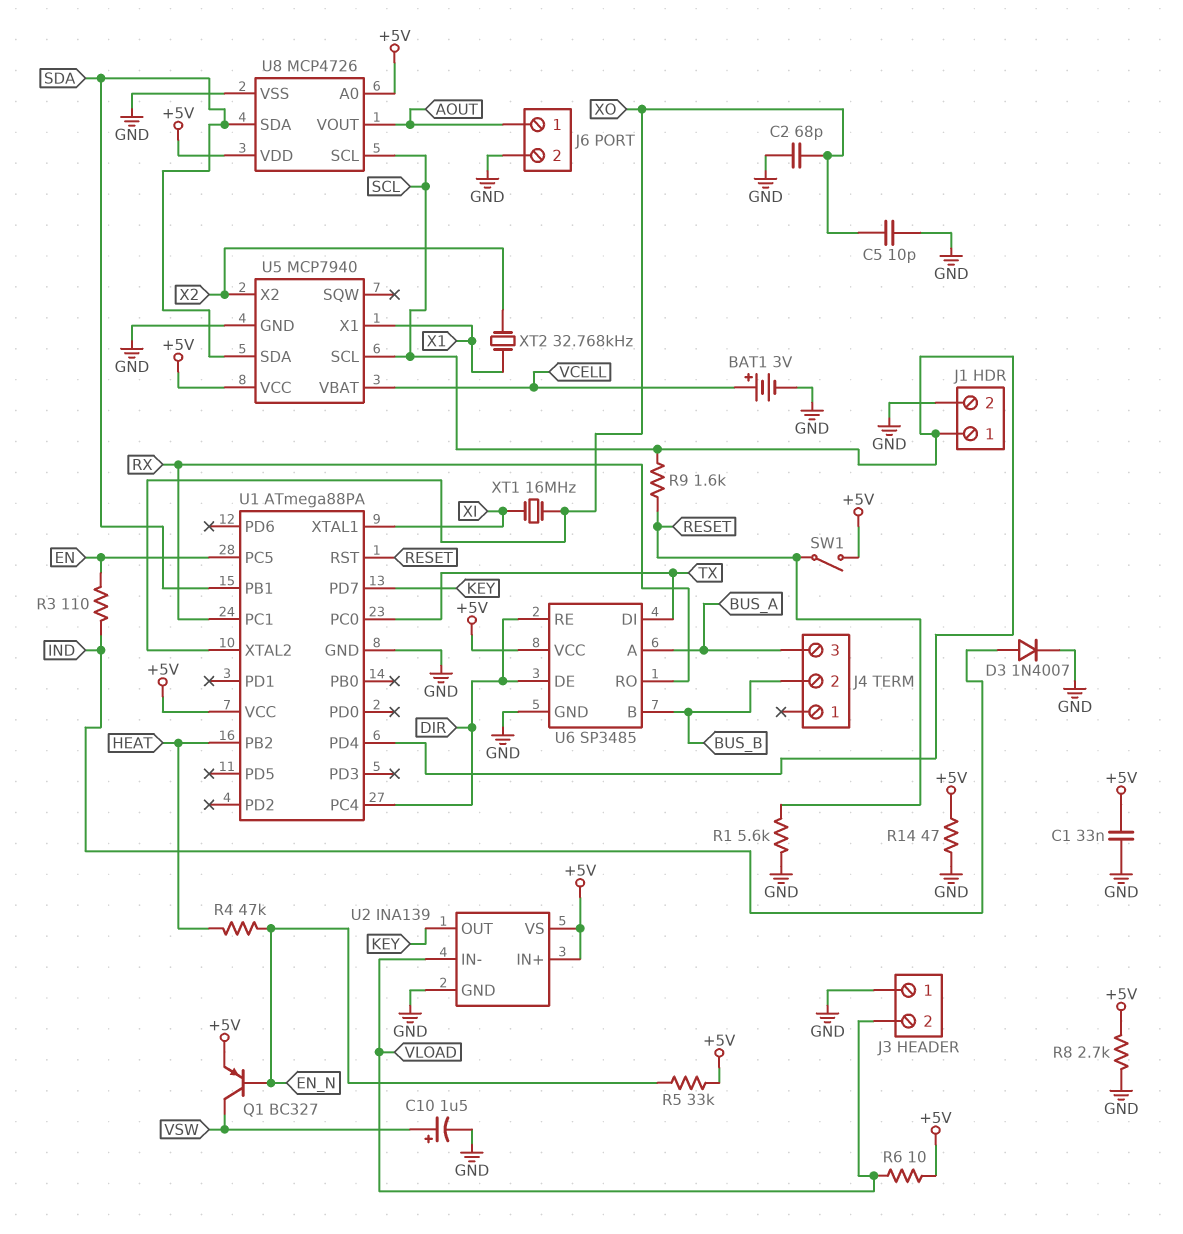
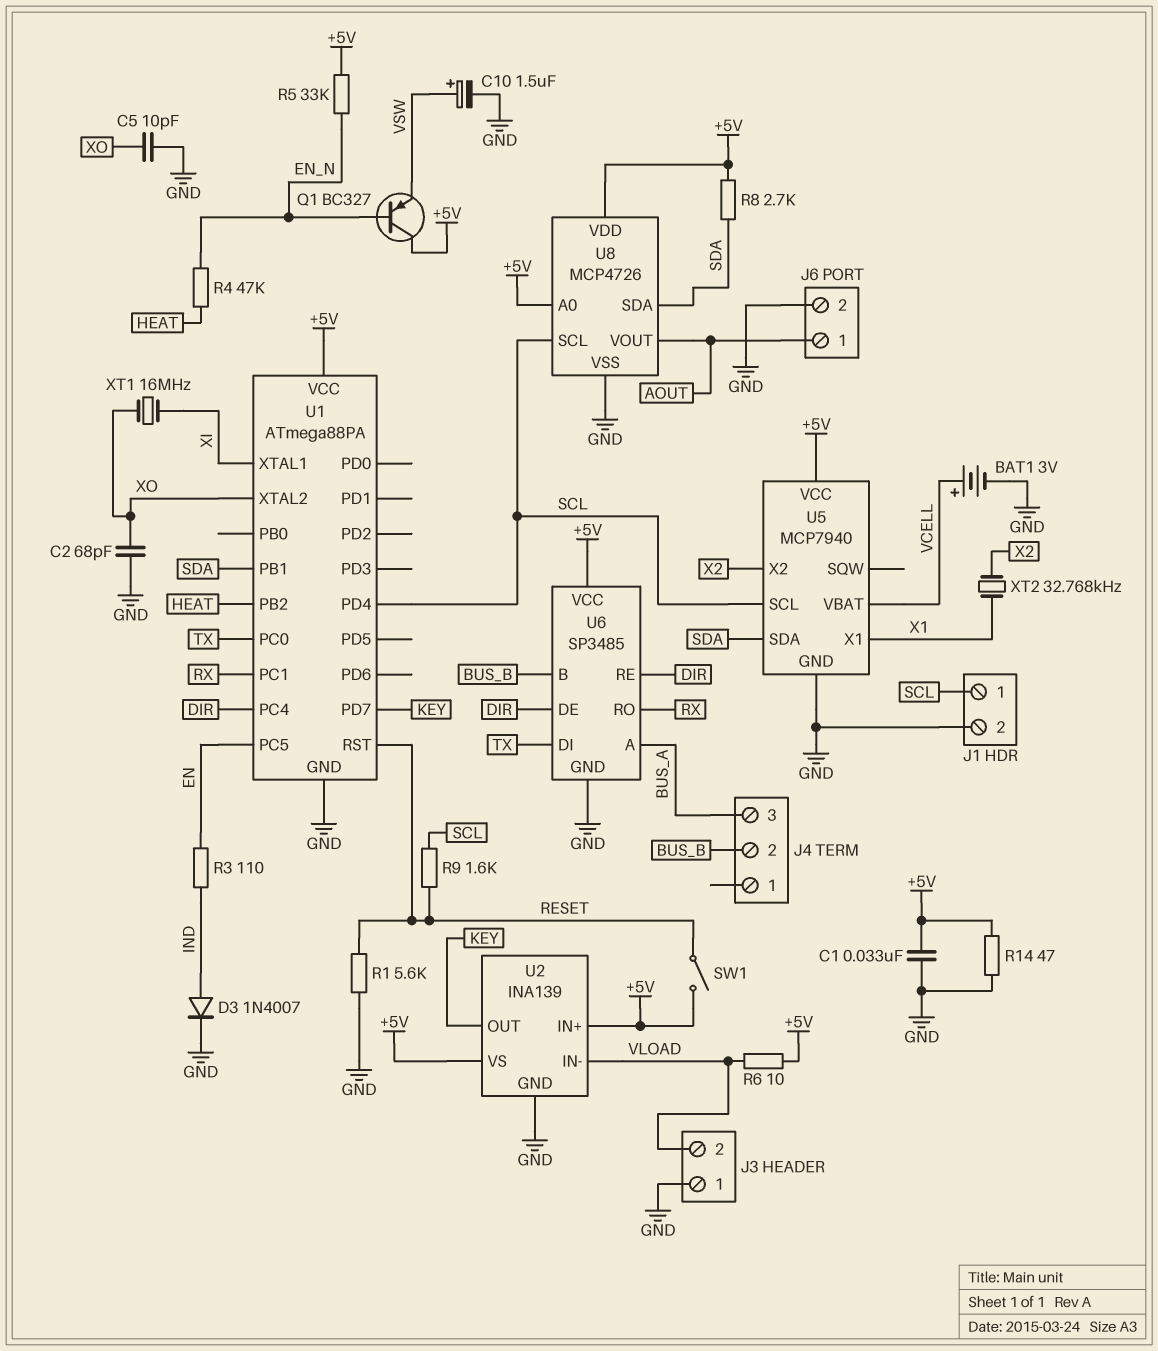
Q1: PNP BC327 (B EN_N, C VSW, E +5V) -> PNP BC327 (B EN_N, C +5V, E VSW)
R8: 2.7k (+5V, GND) -> 2.7k (+5V, SDA)

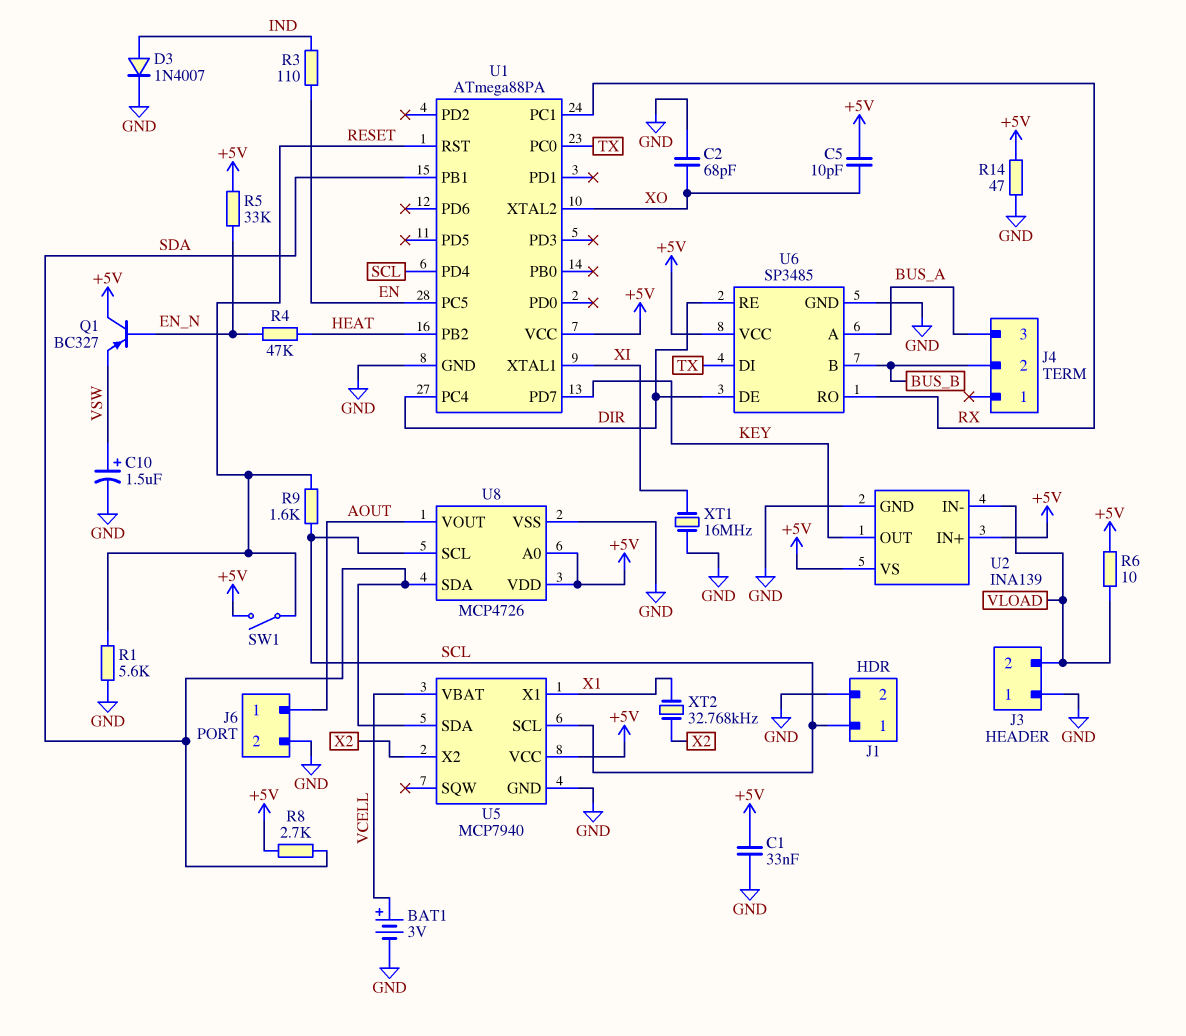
C5: 10pF (GND, XO) -> 10pF (+5V, XO)
XT1: 16MHz (XI, XO) -> 16MHz (GND, XI)

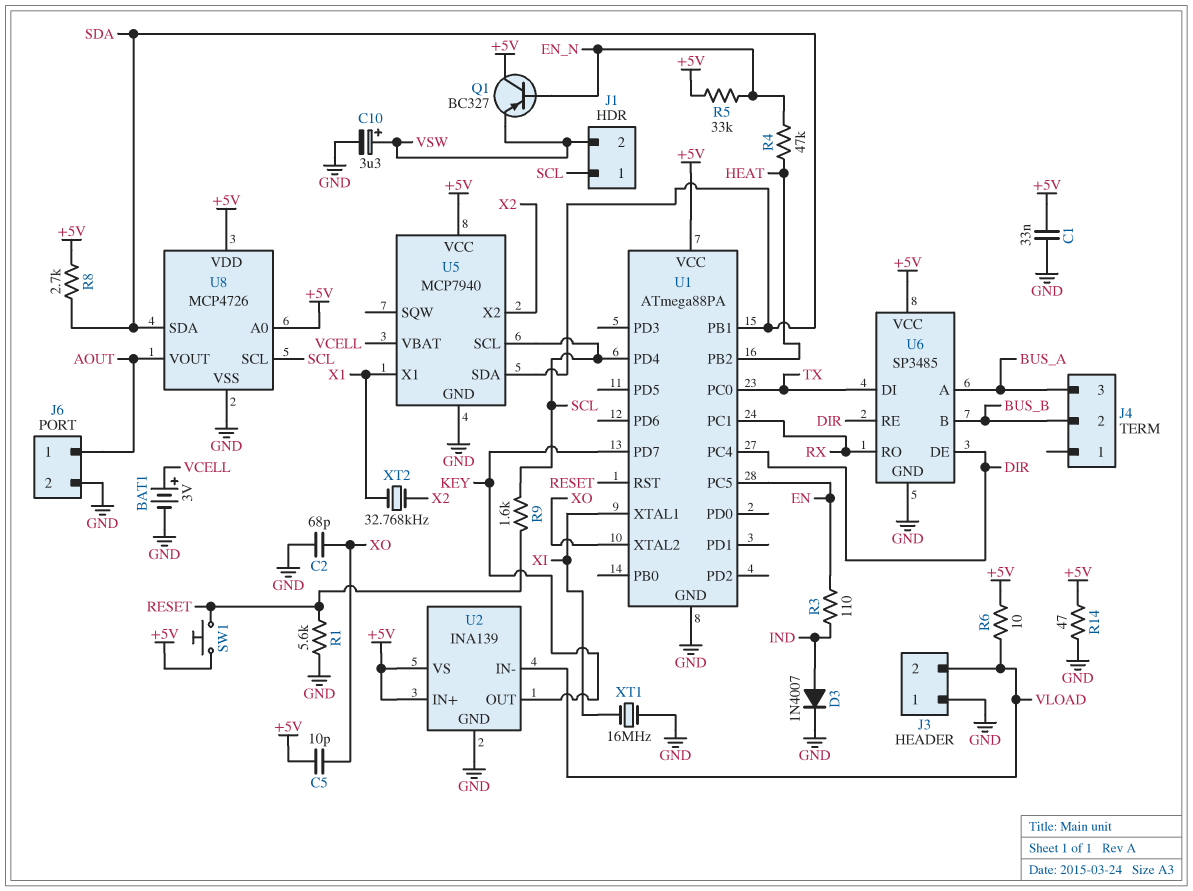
C10: 1.5uF (plus VSW, minus GND) -> 3.3uF (plus VSW, minus GND)
J1 pin 2: GND -> VSW
SW1: switch (+5V, RESET) -> button (+5V, RESET)

